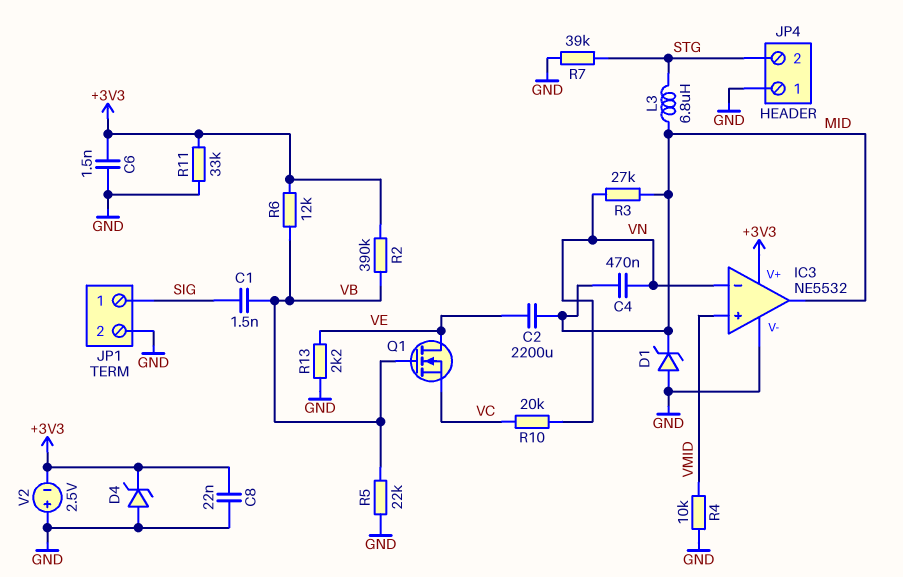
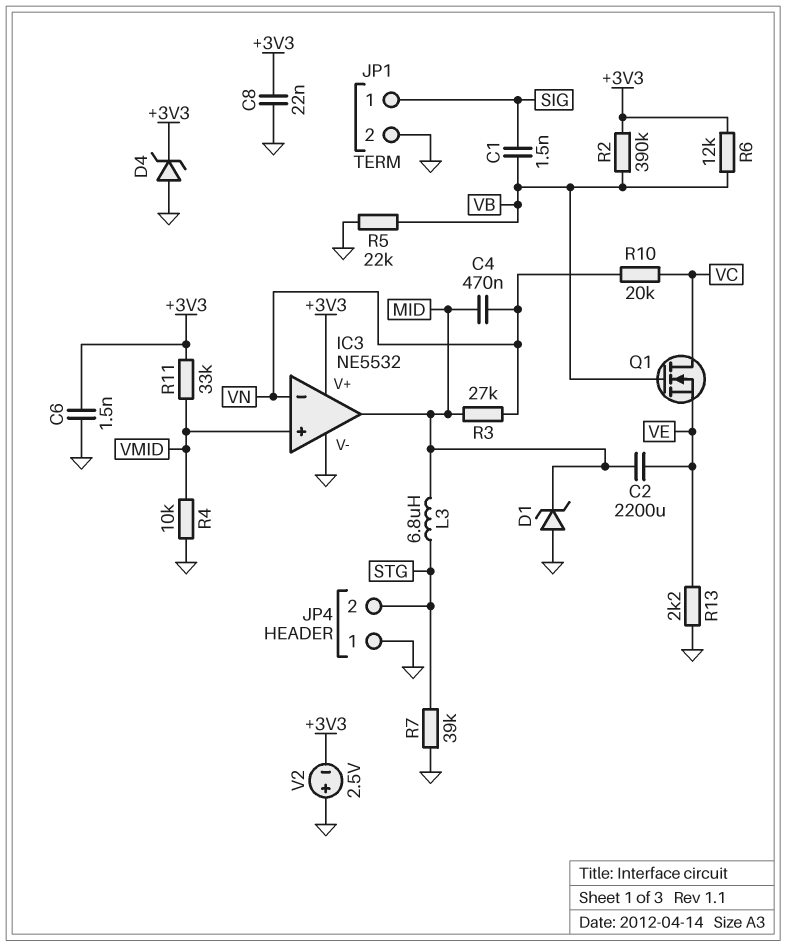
Q1: NMOS (G VB, D VE, S VC) -> NMOS (G VB, D VC, S VE)
R11: 33k (+3V3, GND) -> 33k (+3V3, VMID)

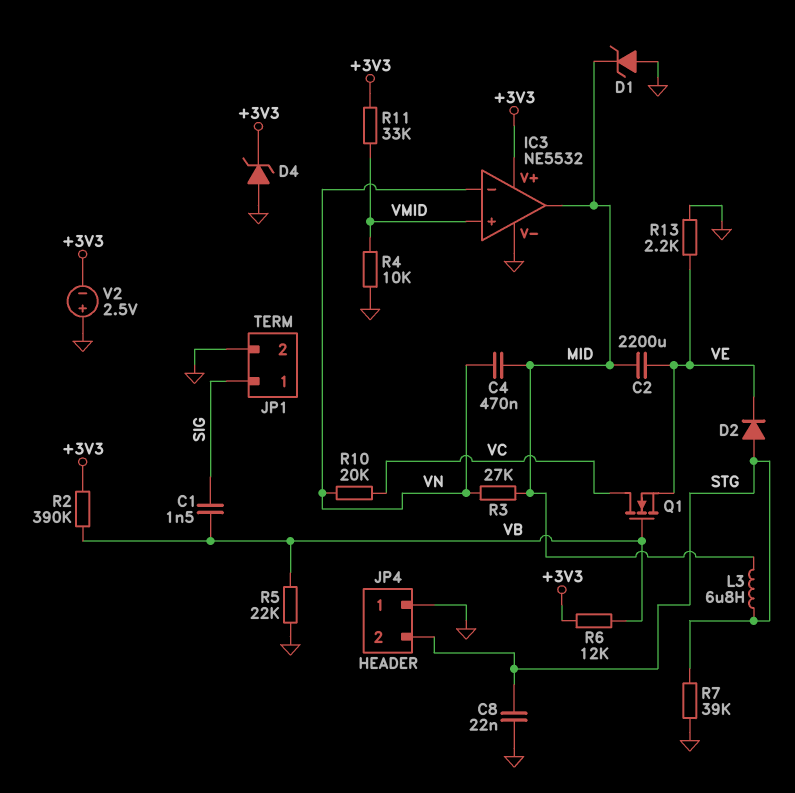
C6: 1.5nF (+3V3, GND) -> none
C8: 22nF (+3V3, GND) -> 22nF (GND, STG)
D2: none -> diode (A STG, K VE)

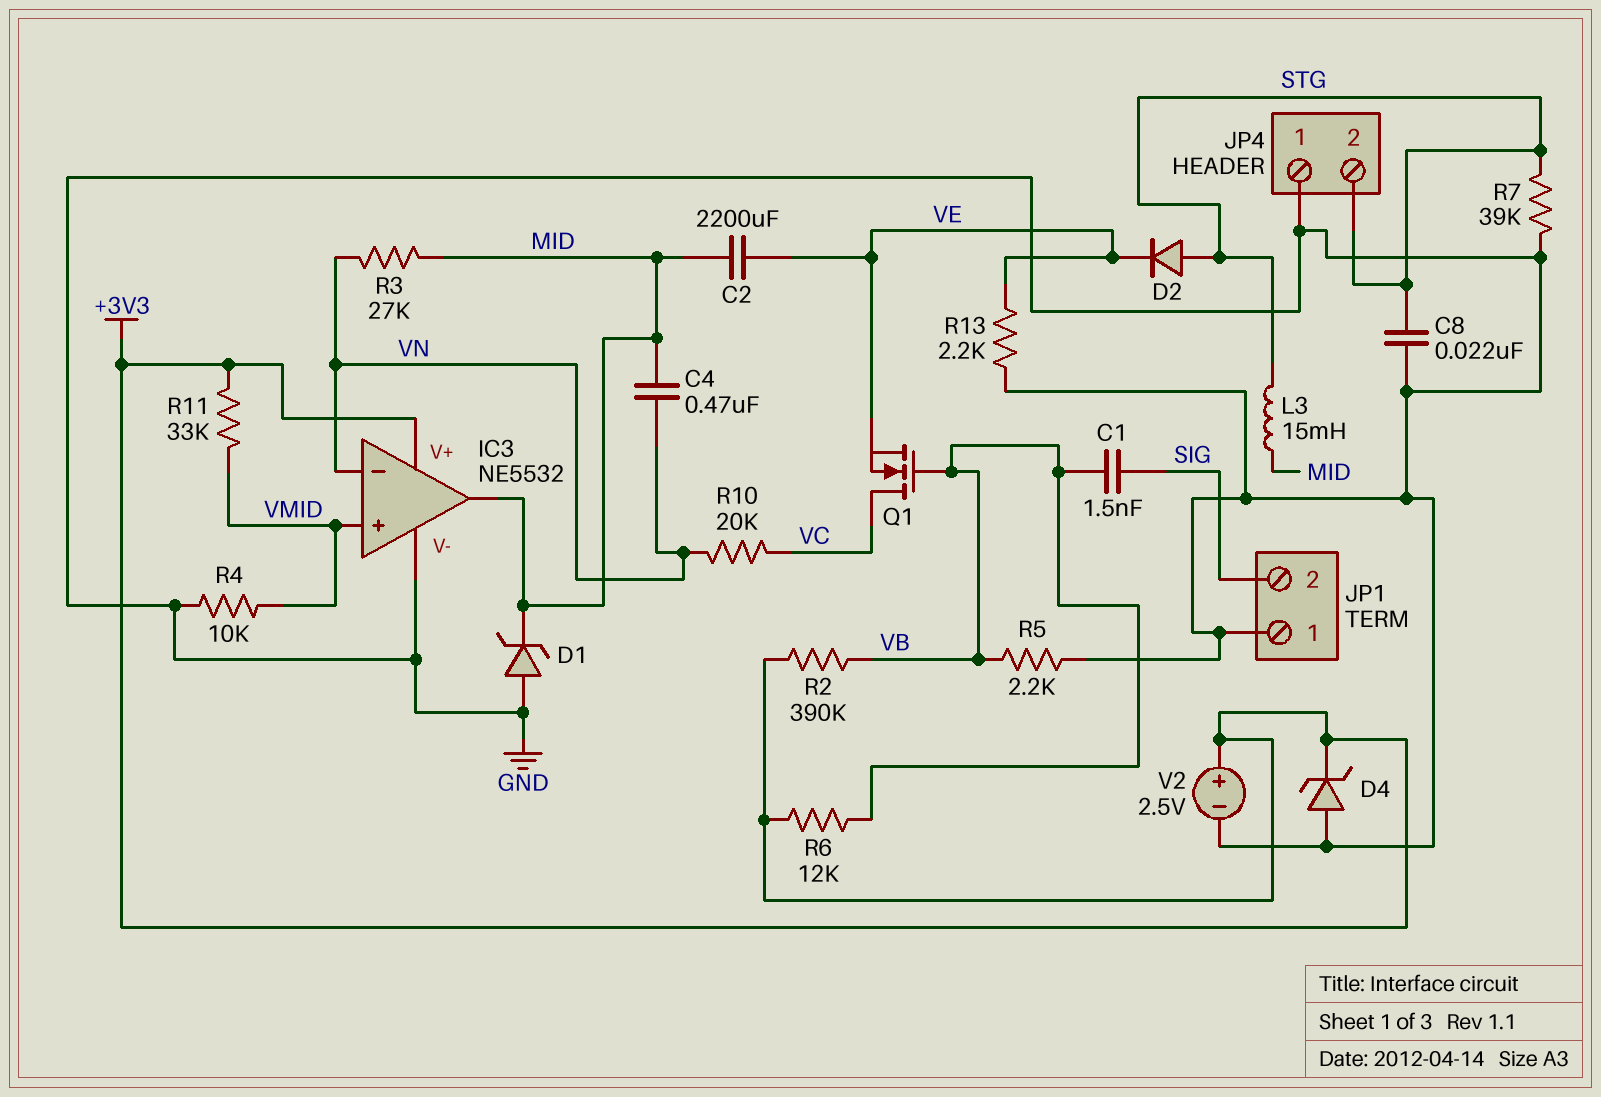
JP1 pin 1: SIG -> GND
JP1 pin 2: GND -> SIG
L3: 6.8uH (MID, STG) -> 15mH (MID, STG)
R5: 22k (GND, VB) -> 2.2k (GND, VB)
V2: 2.5V (plus GND, minus +3V3) -> 2.5V (plus +3V3, minus GND)

